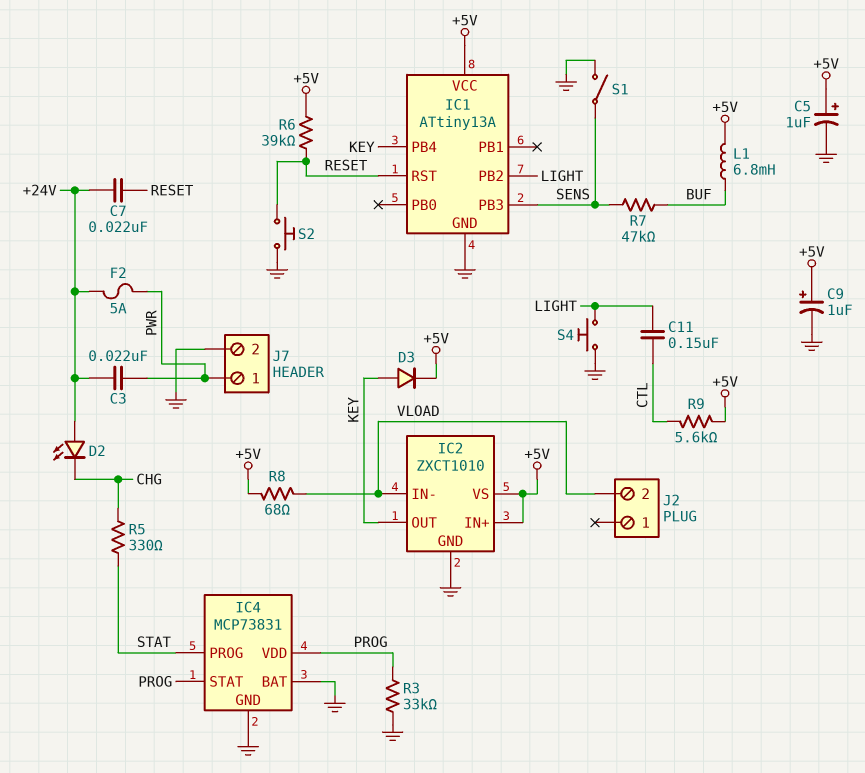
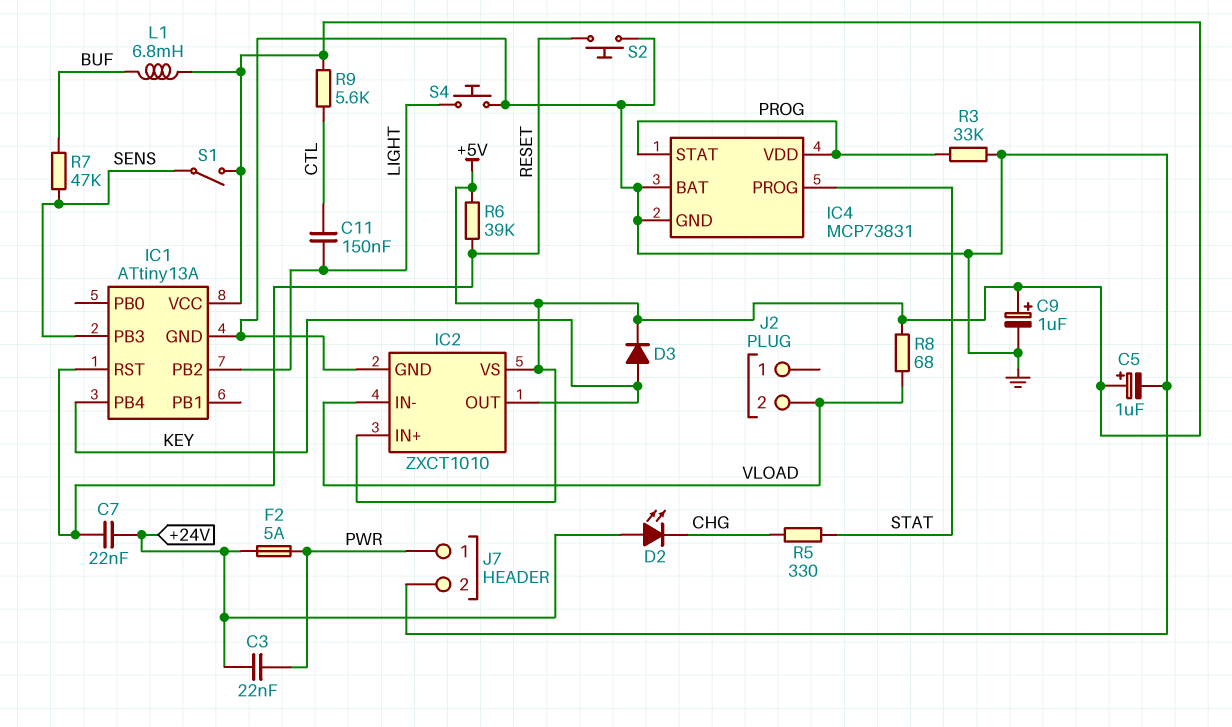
S1: switch (GND, SENS) -> switch (+5V, SENS)

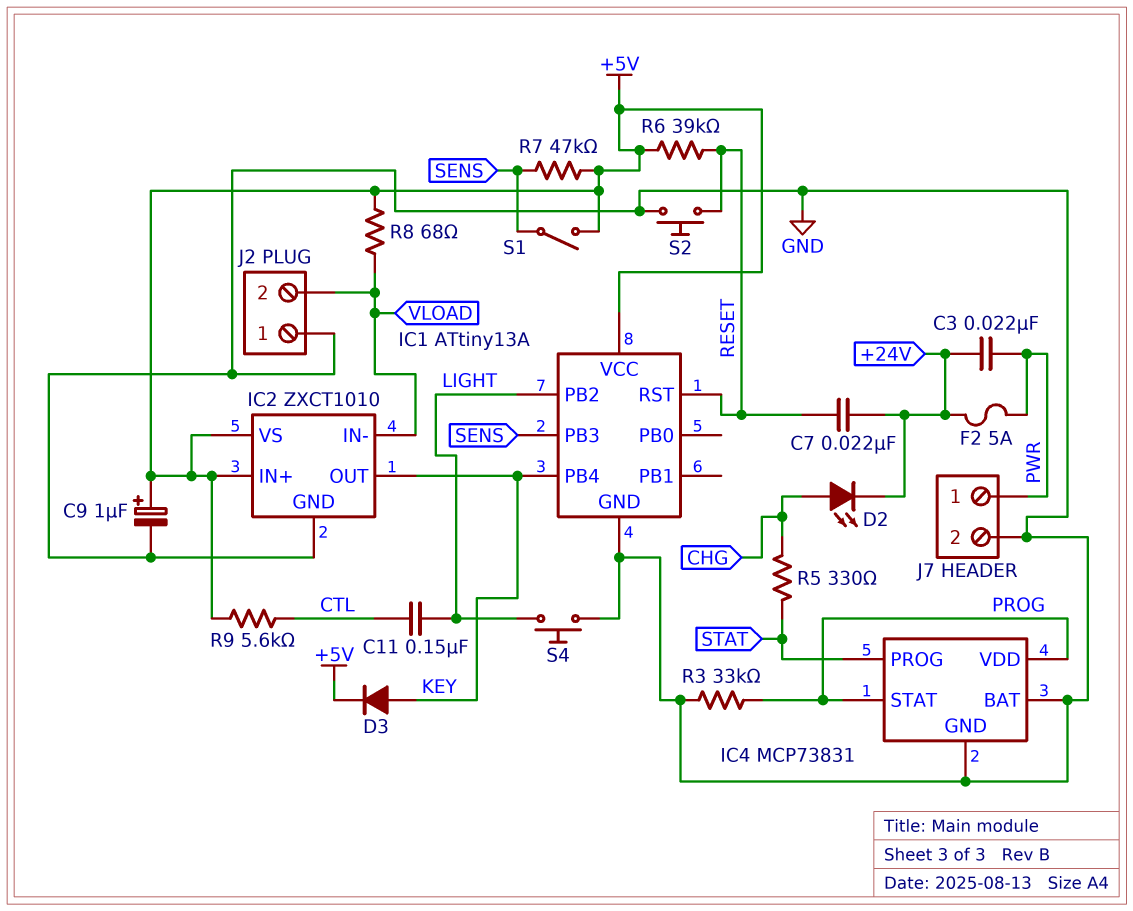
C5: 1uF (plus +5V, minus GND) -> none
D2: LED (A +24V, K CHG) -> LED (A CHG, K +24V)
J2 pin 1: none -> GND
L1: 6.8mH (+5V, BUF) -> none
R7: 47k (BUF, SENS) -> 47k (+5V, SENS)

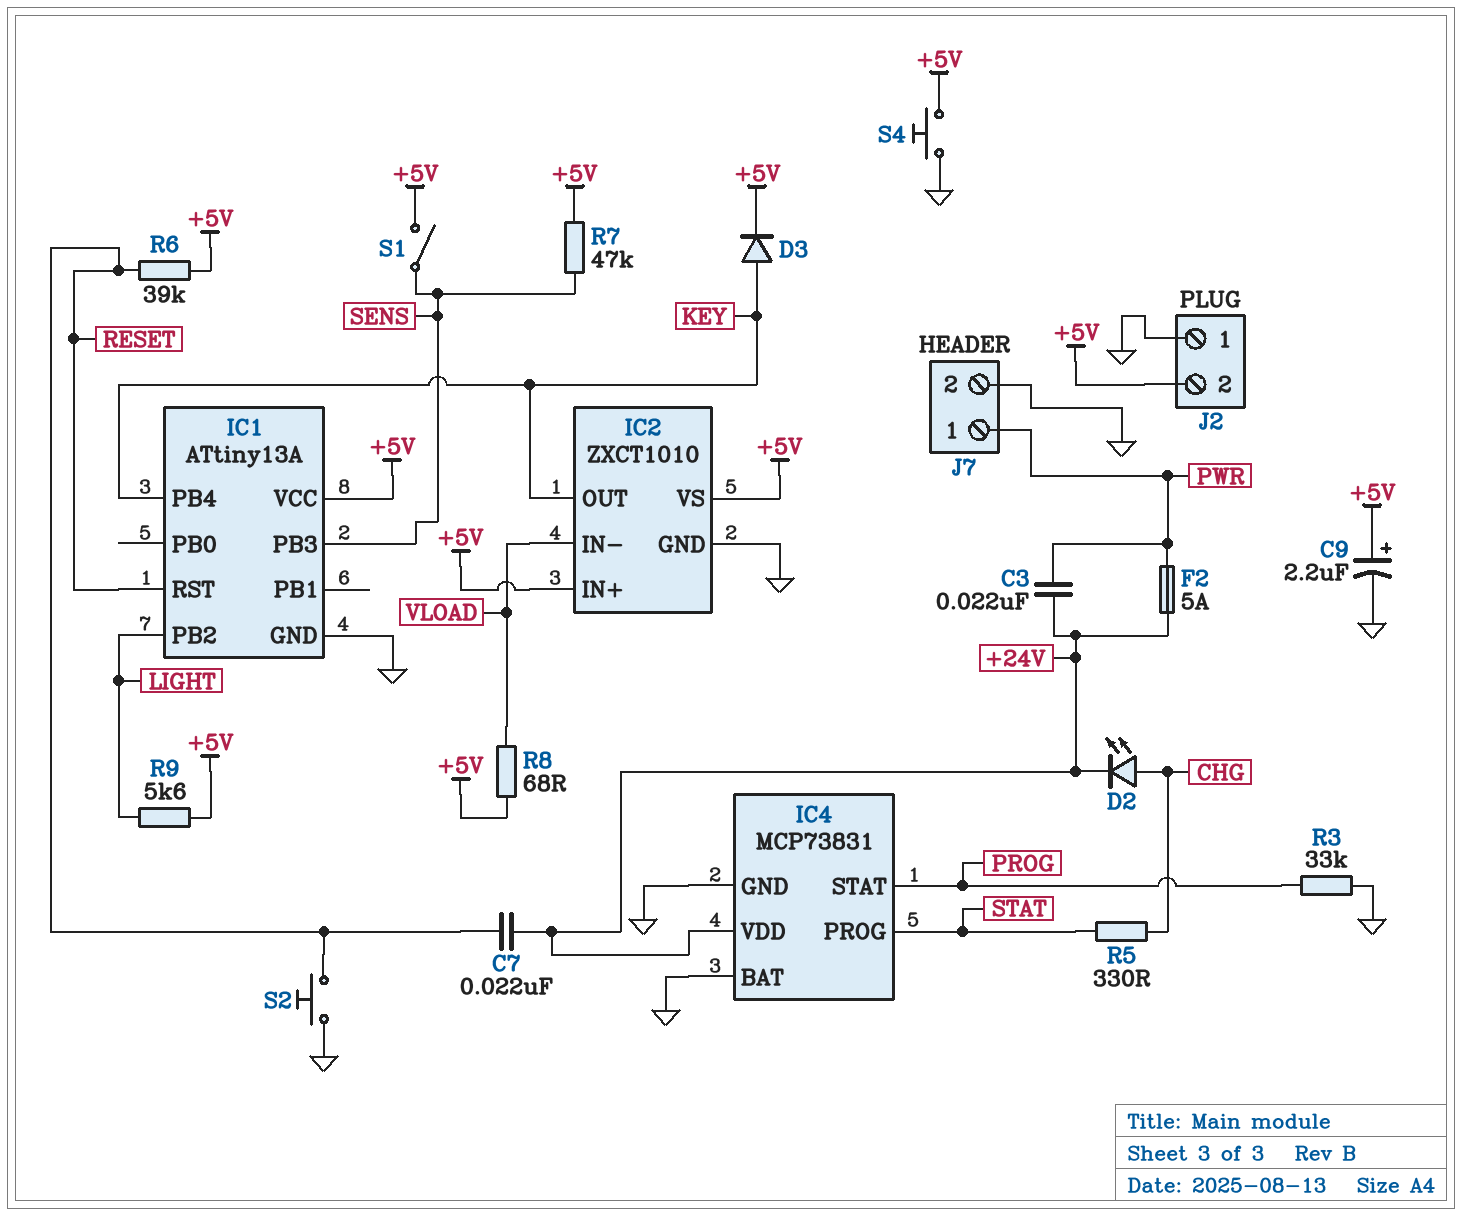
C9: 1uF (plus +5V, minus GND) -> 2.2uF (plus +5V, minus GND)
C11: 150nF (CTL, LIGHT) -> none
IC4 pin VDD: PROG -> +24V
J2 pin 2: VLOAD -> +5V
R9: 5.6k (+5V, CTL) -> 5.6k (+5V, LIGHT)
S4: button (GND, LIGHT) -> button (+5V, GND)

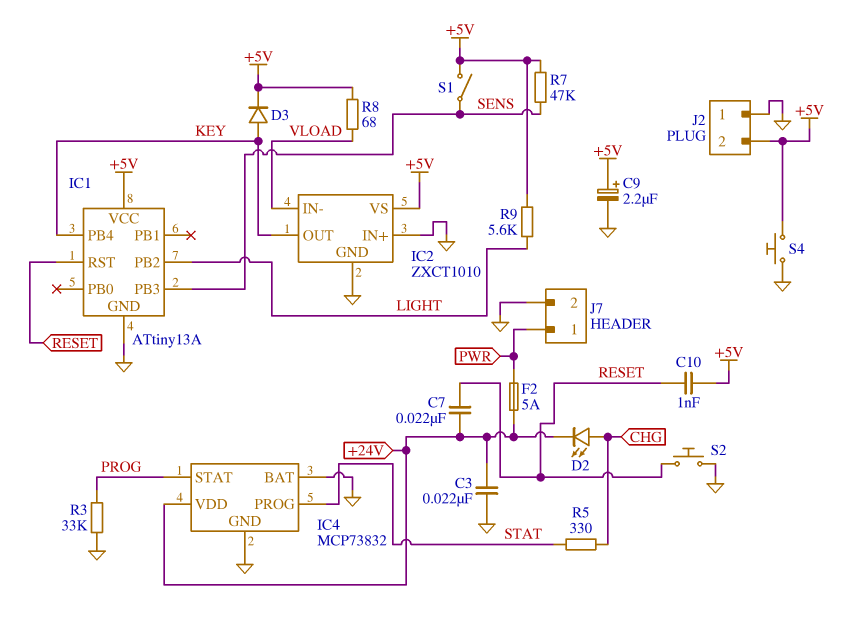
C3: 22nF (+24V, PWR) -> 22nF (+24V, GND)
C10: none -> 1nF (+5V, RESET)
IC2 pin IN+: +5V -> GND
IC4: MCP73831 -> MCP73832
R6: 39k (+5V, RESET) -> none

